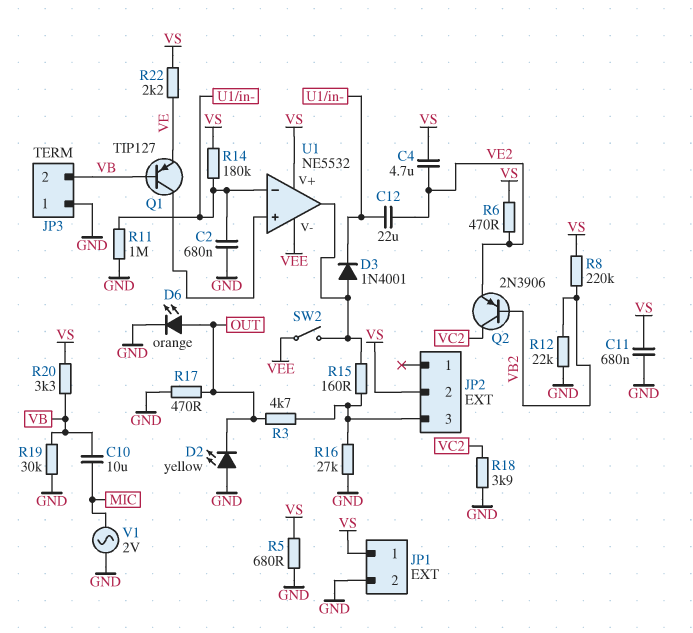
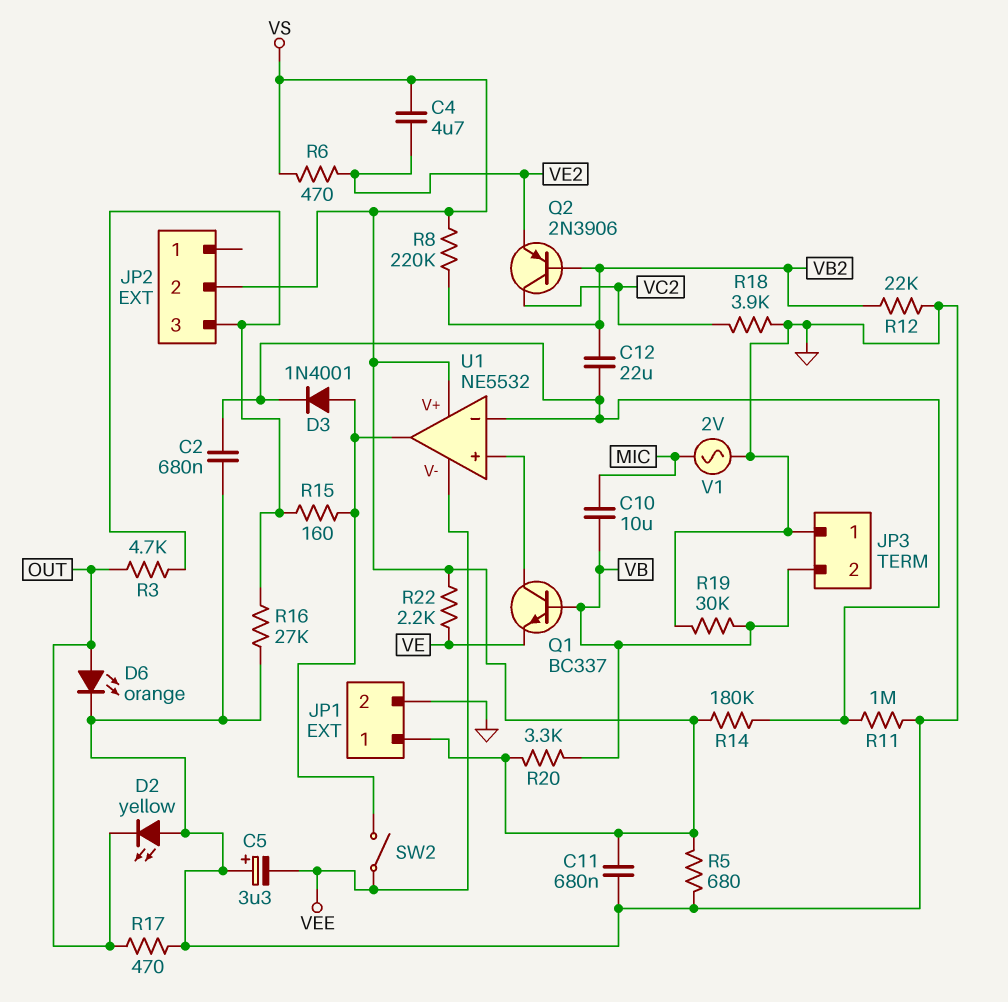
C5: none -> 3.3uF (plus GND, minus VEE)
C12: 22uF (U1/in-, VE2) -> 22uF (U1/in-, VB2)
Q1: PNP TIP127 (B VB, C U1/in+, E VE) -> NPN BC337 (B VB, C U1/in+, E VE)

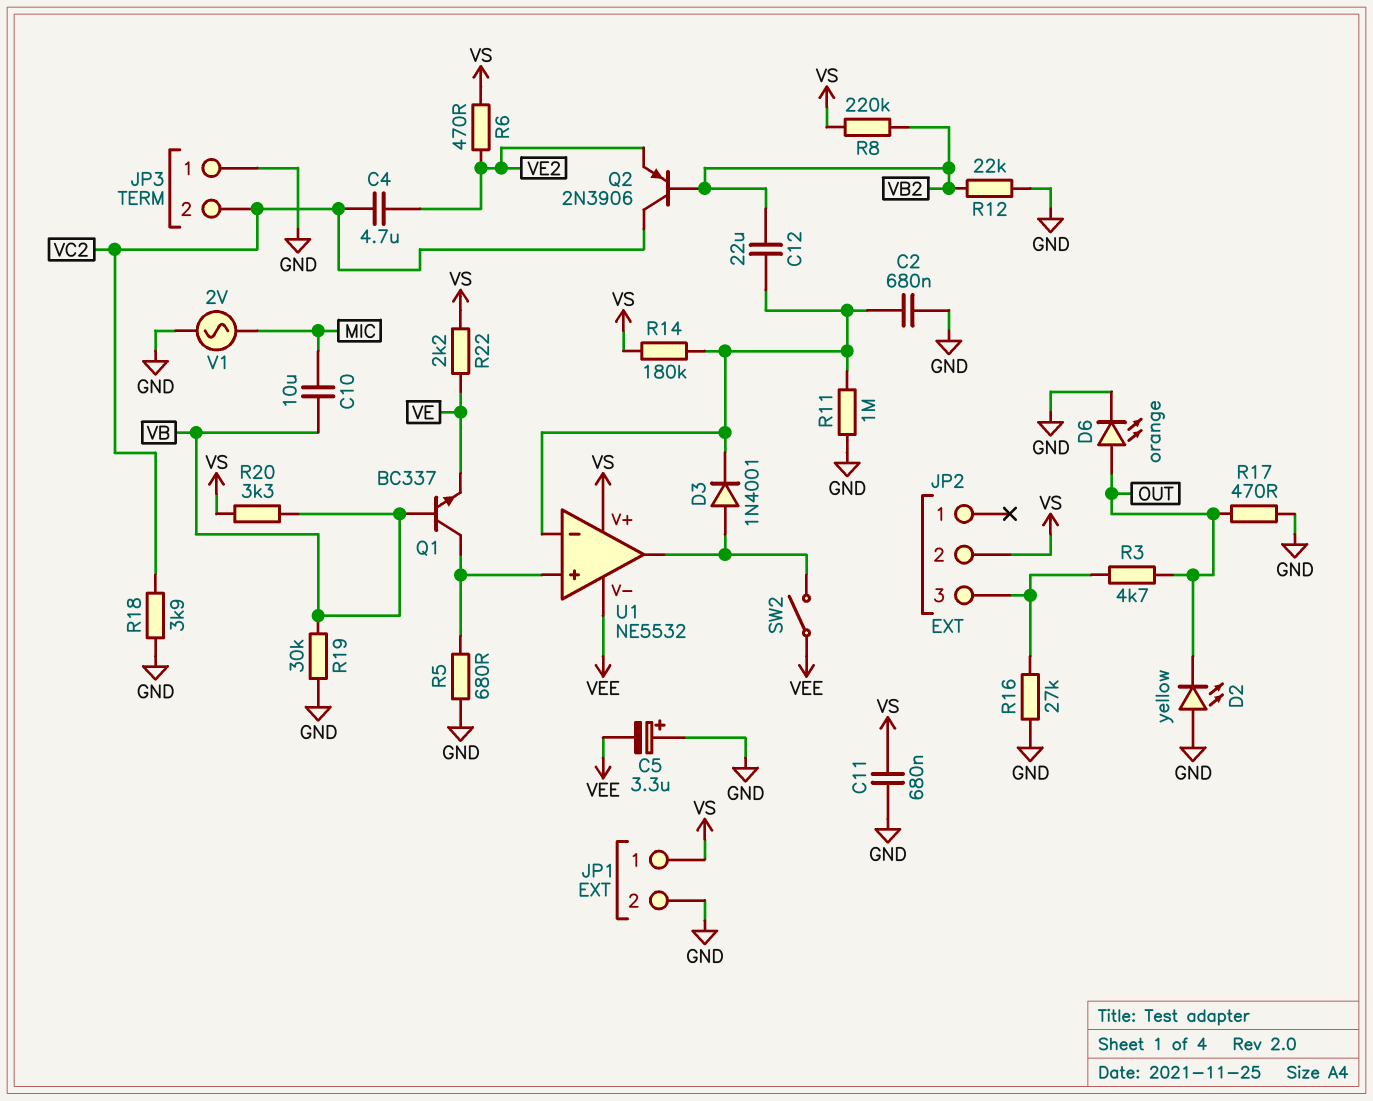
C4: 4.7uF (VE2, VS) -> 4.7uF (VC2, VE2)
JP3 pin 2: VB -> VC2
R5: 680 (GND, VS) -> 680 (GND, U1/in+)
R15: 160 (JP2/3, U1/out) -> none

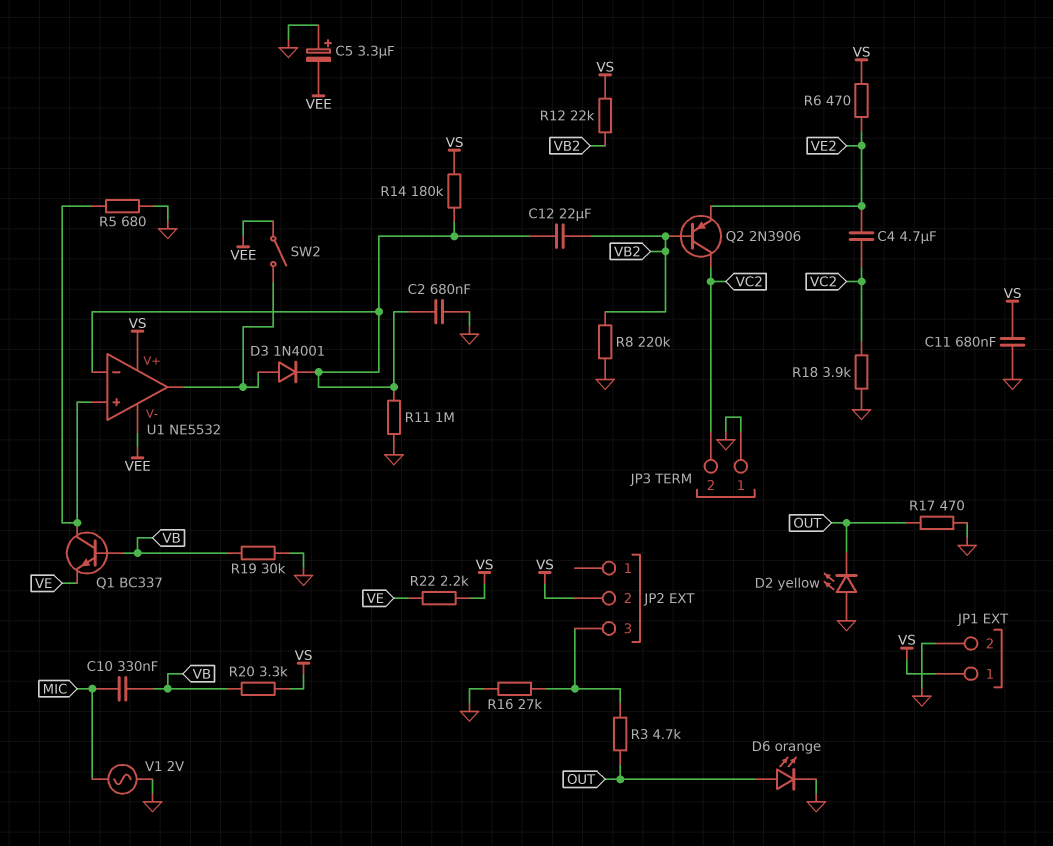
C10: 10uF (MIC, VB) -> 330nF (MIC, VB)
R8: 220k (VB2, VS) -> 220k (GND, VB2)
R12: 22k (GND, VB2) -> 22k (VB2, VS)

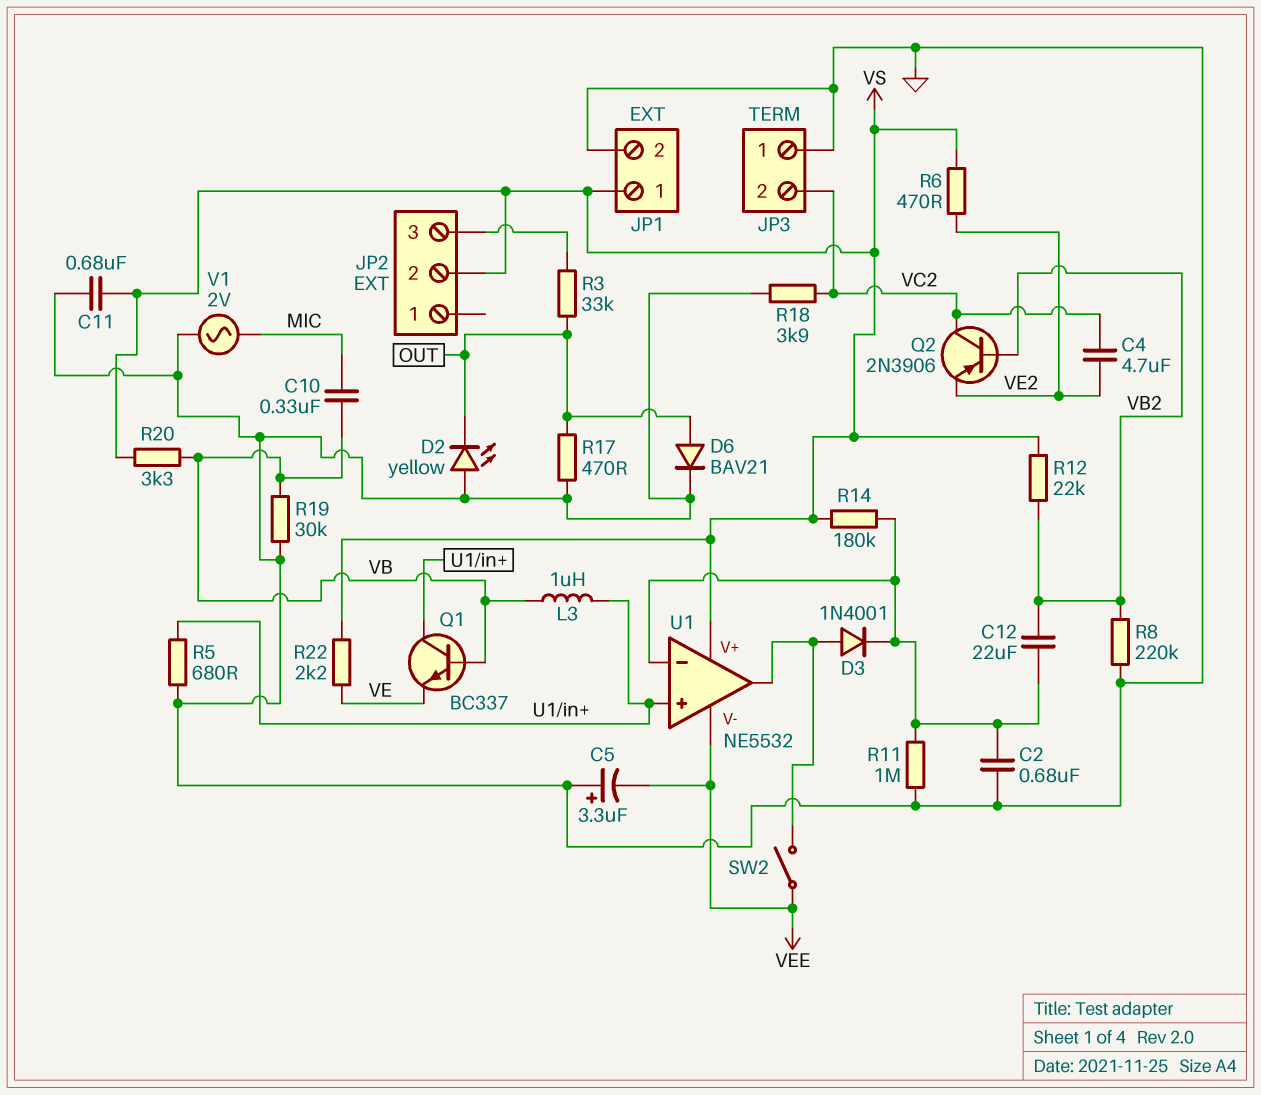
D6: LED orange (A OUT, K GND) -> diode BAV21 (A OUT, K GND)
L3: none -> 1uH (U1/in+, VB)
R3: 4.7k (JP2/3, OUT) -> 33k (JP2/3, OUT)
R16: 27k (GND, JP2/3) -> none

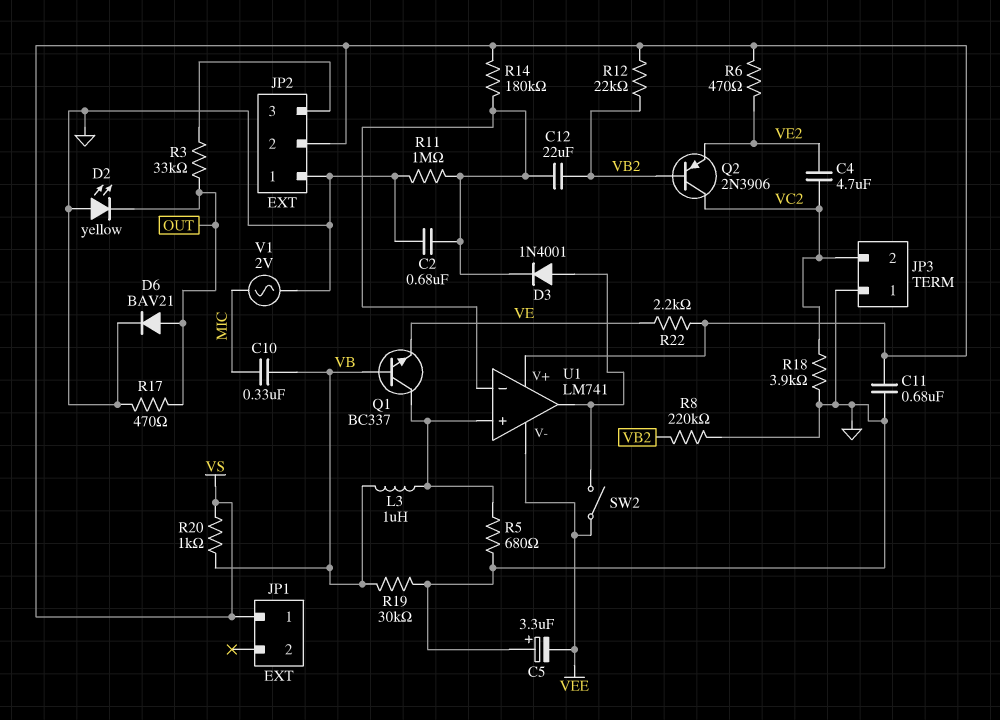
JP1 pin 2: GND -> none
JP2 pin 1: none -> GND
R20: 3.3k (VB, VS) -> 1k (VB, VS)
U1: NE5532 -> LM741

